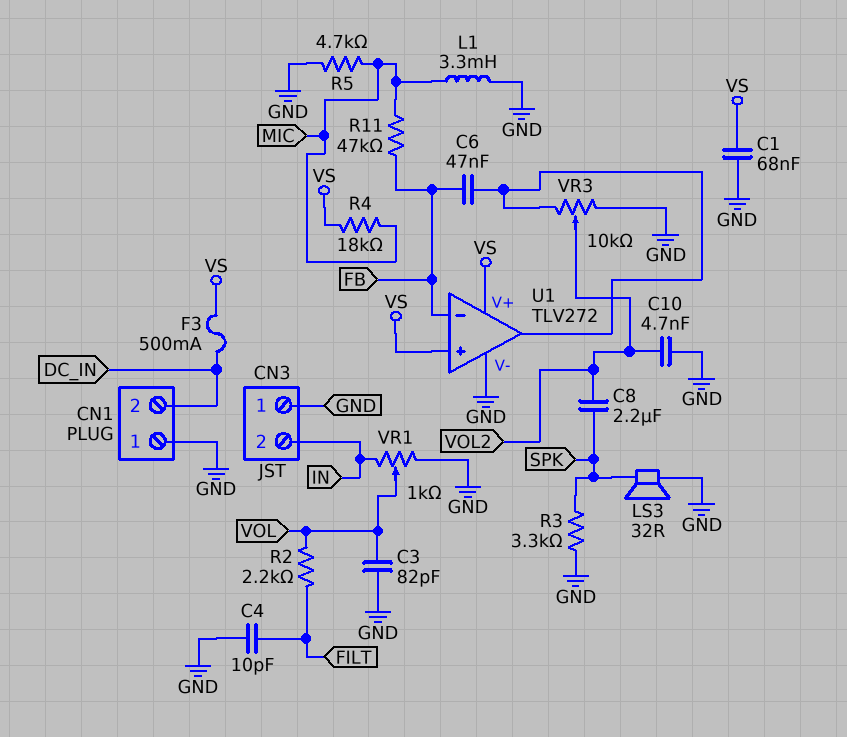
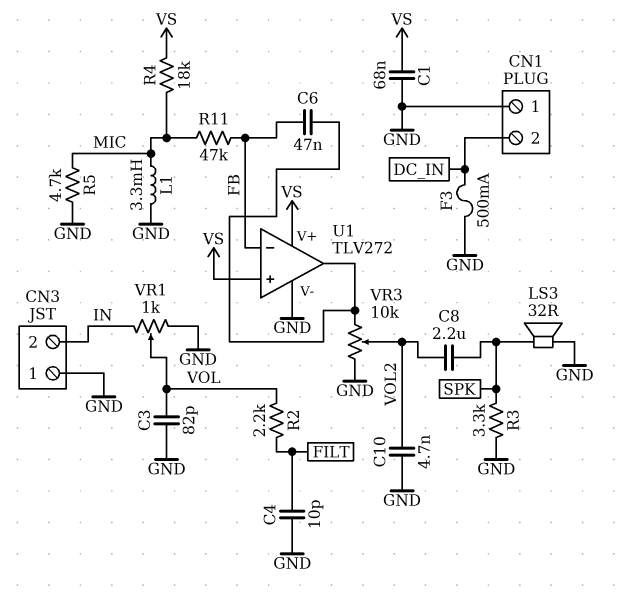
F3: 500mA (DC_IN, VS) -> 500mA (DC_IN, GND)

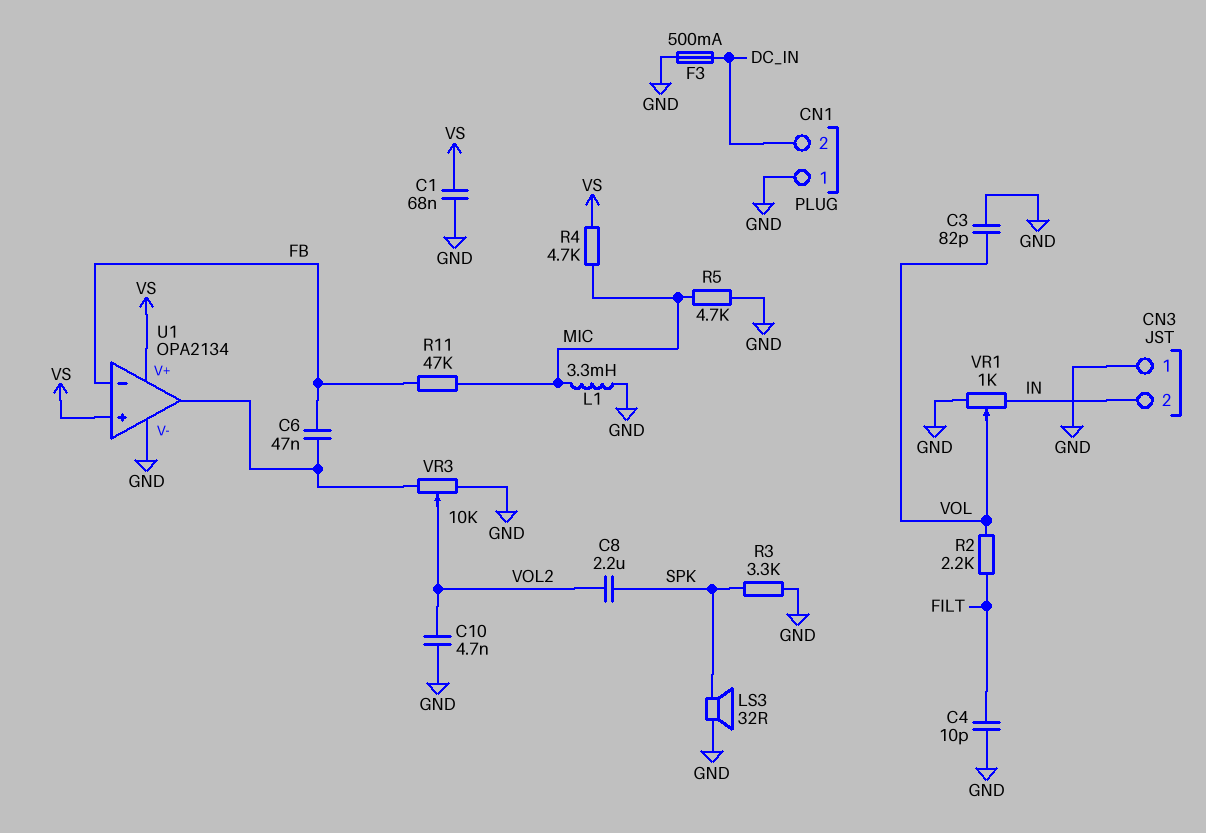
R4: 18k (MIC, VS) -> 4.7k (MIC, VS)
U1: TLV272 -> OPA2134

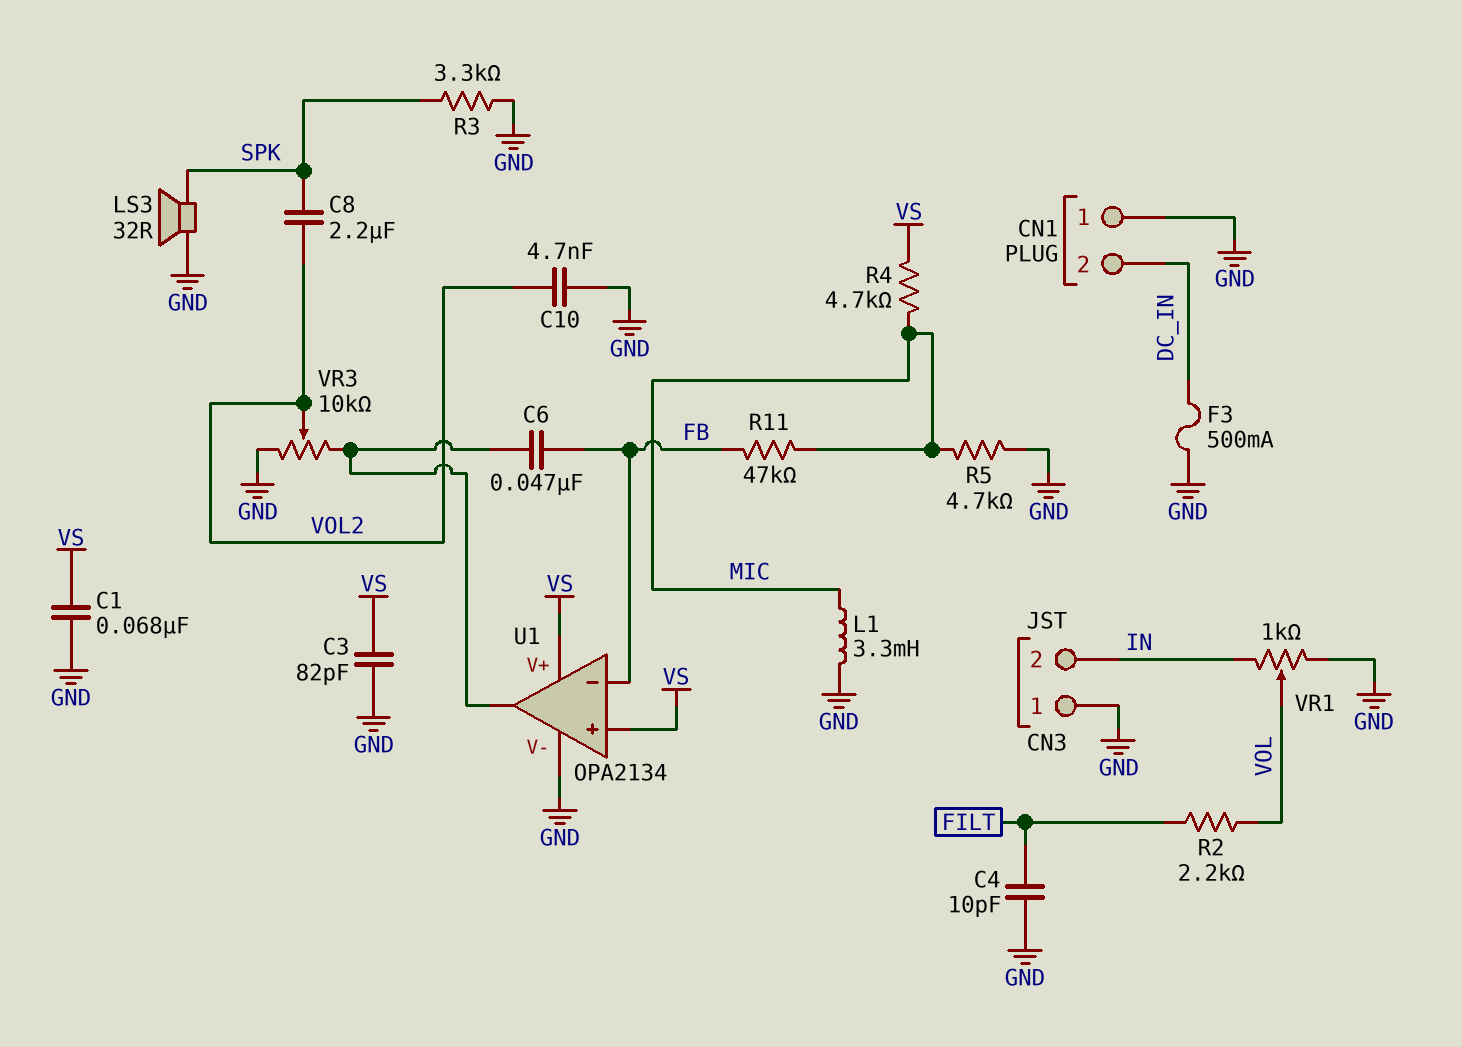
C3: 82pF (GND, VOL) -> 82pF (GND, VS)

